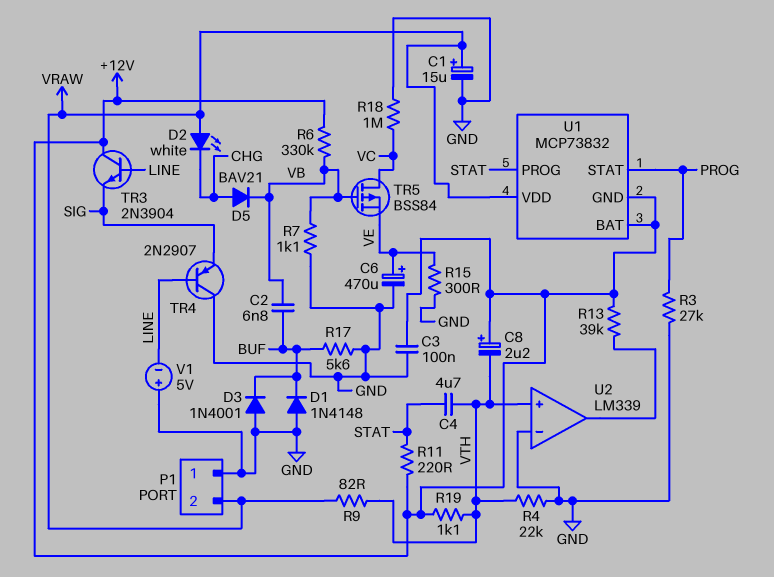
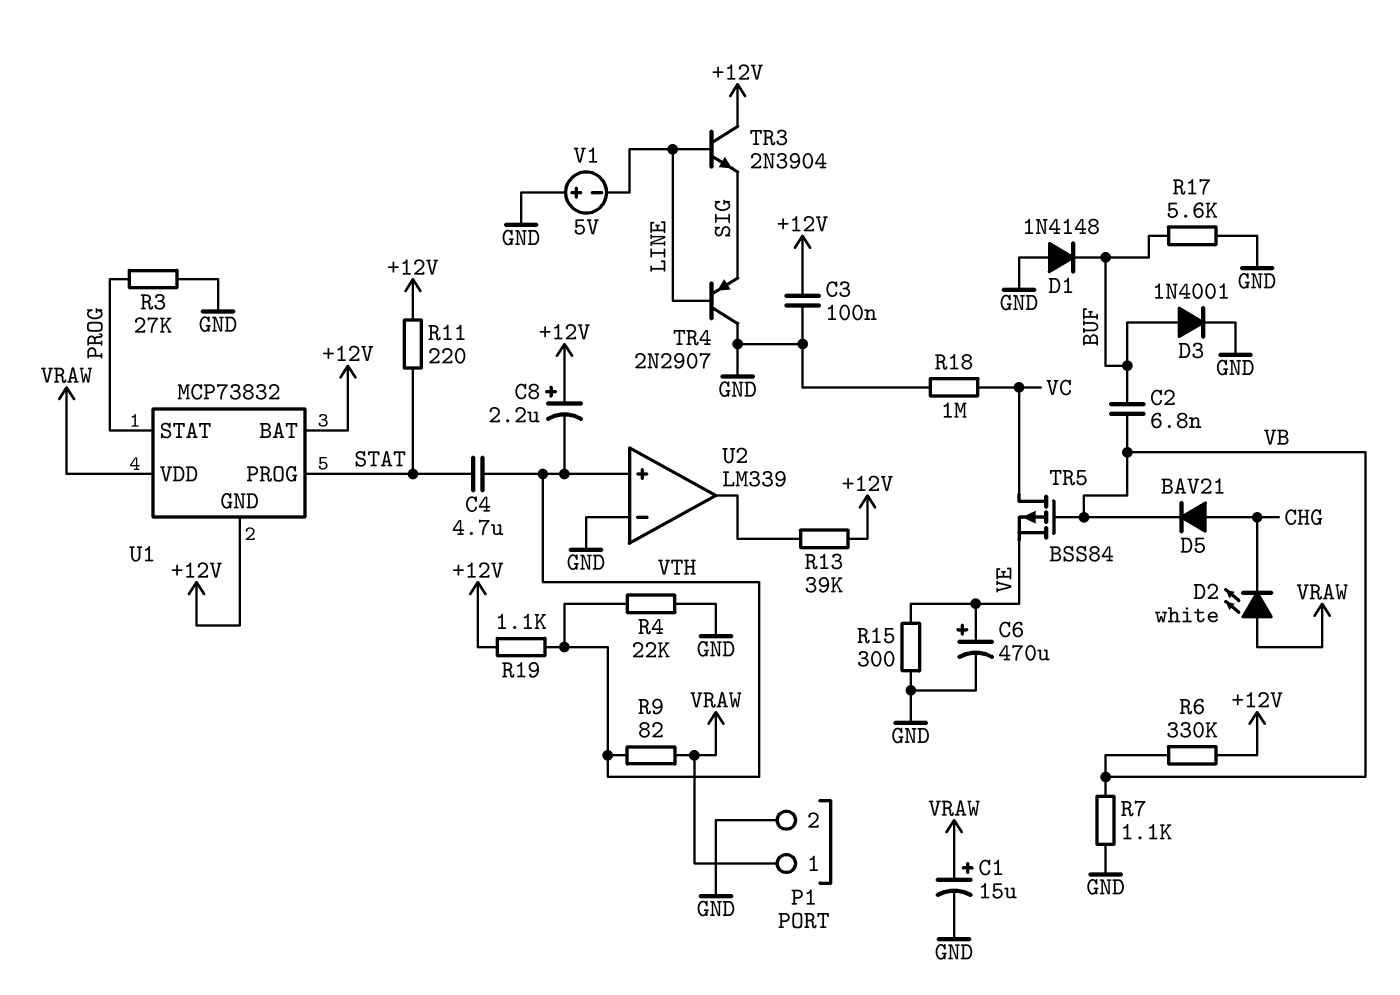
D3: diode 1N4001 (A GND, K BUF) -> diode 1N4001 (A BUF, K GND)
P1 pin 1: GND -> VRAW
P1 pin 2: VRAW -> GND

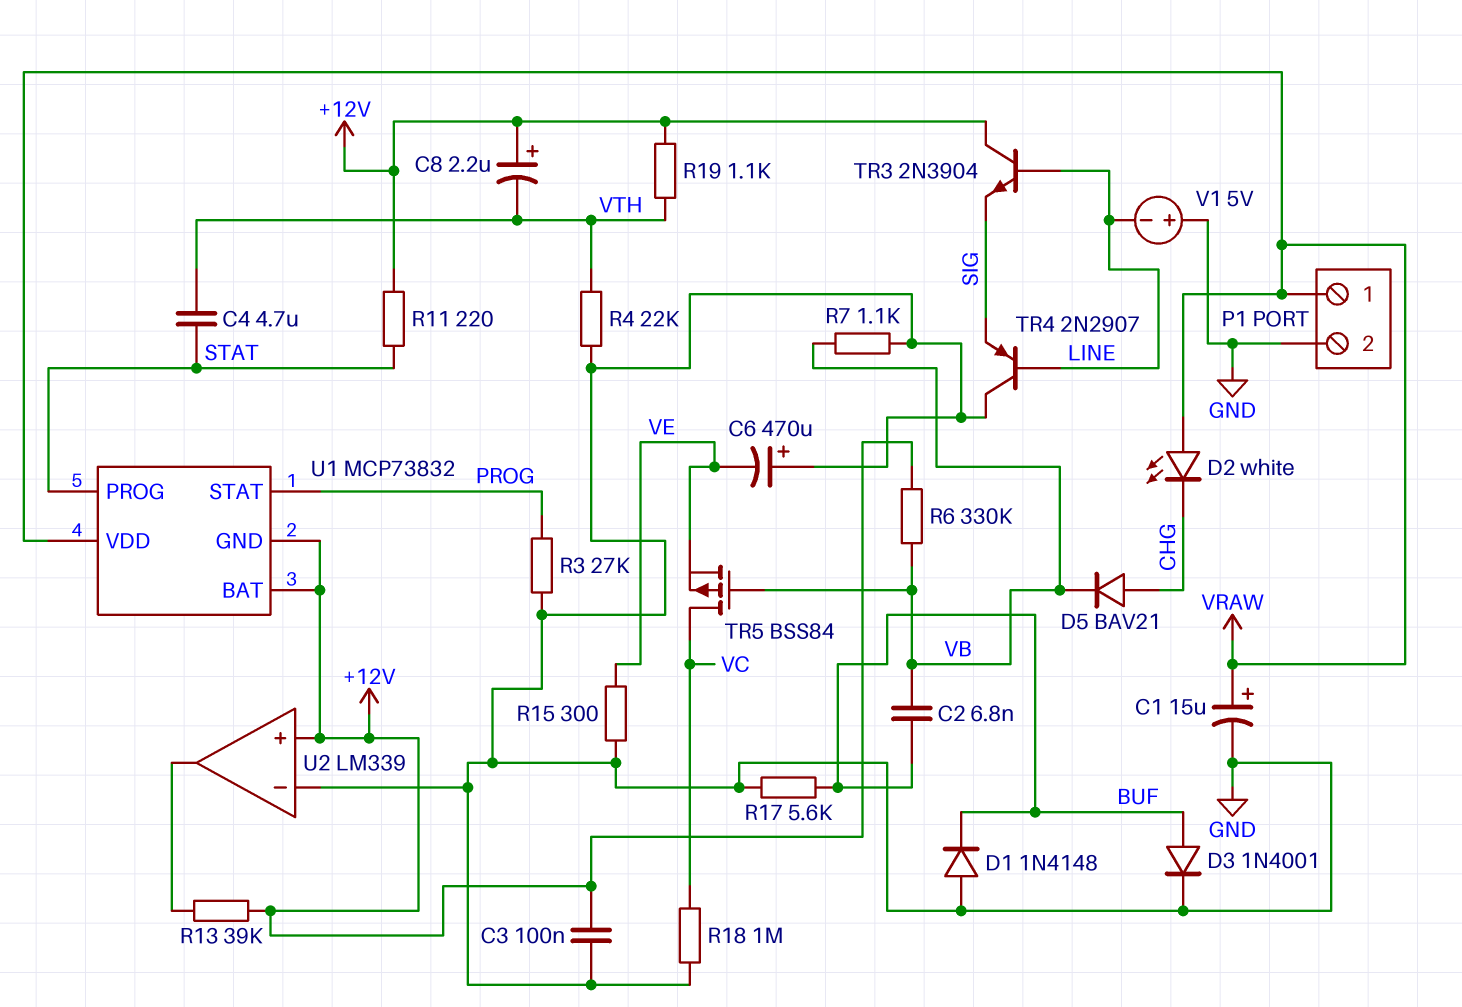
C6: 470uF (plus VE, minus GND) -> 470uF (plus GND, minus VE)
R9: 82 (VRAW, VTH) -> none
U2 pin in+: VTH -> +12V

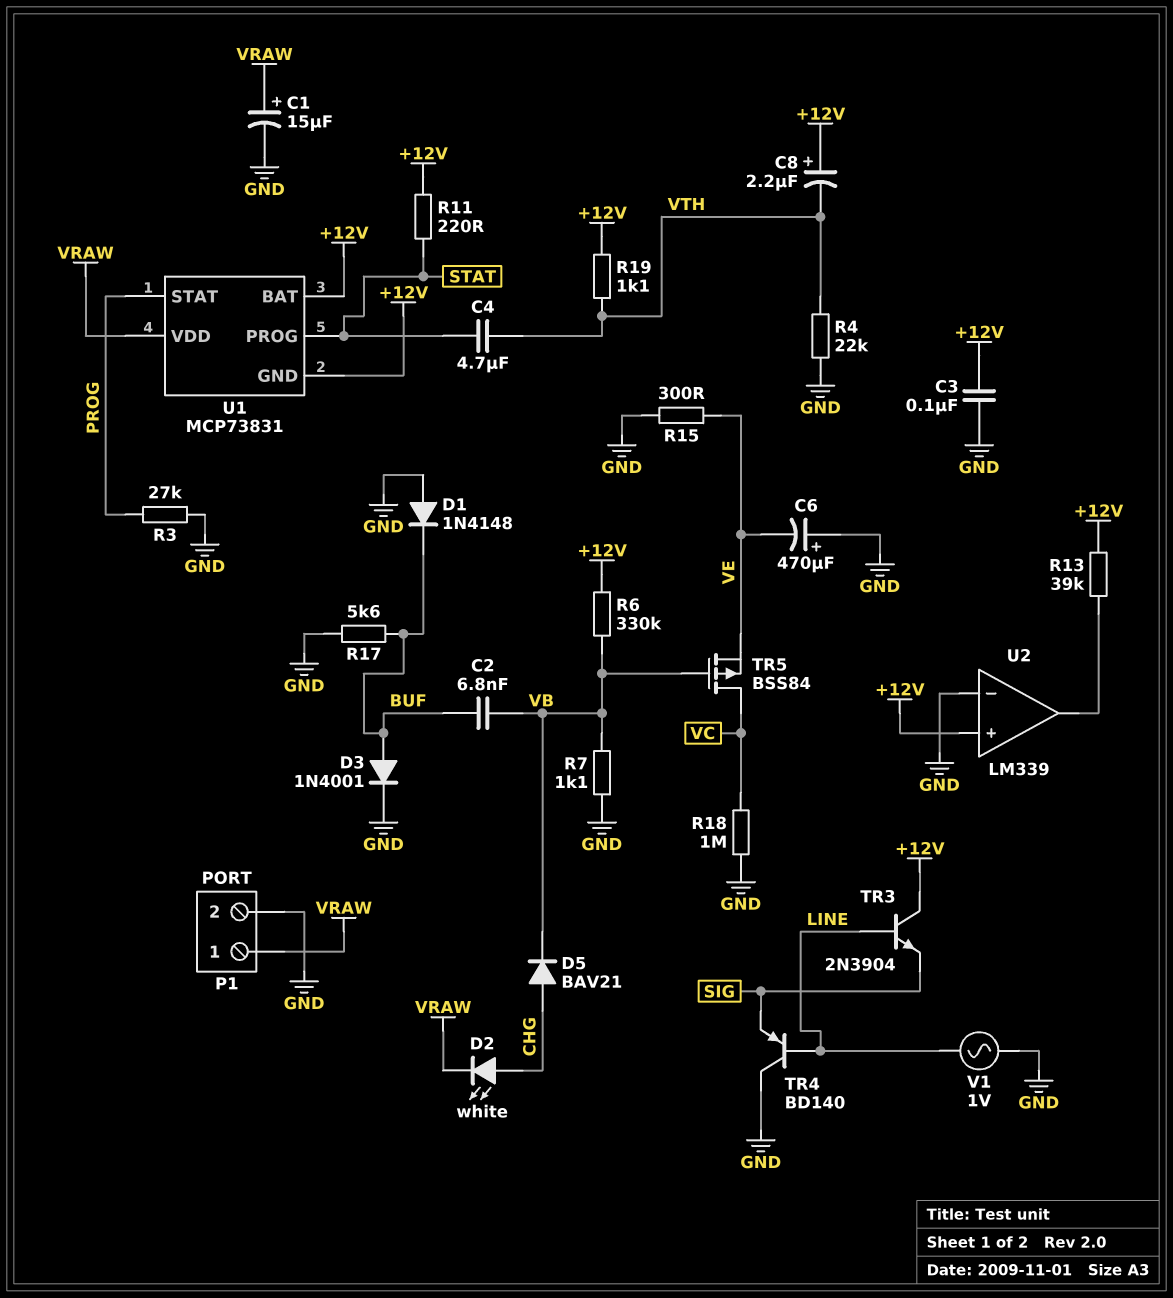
D2: LED white (A VRAW, K CHG) -> LED white (A CHG, K VRAW)
TR4: PNP 2N2907 (B LINE, C GND, E SIG) -> PNP BD140 (B LINE, C GND, E SIG)
U1: MCP73832 -> MCP73831
V1: 5V (plus GND, minus LINE) -> AC 1V (GND, LINE)

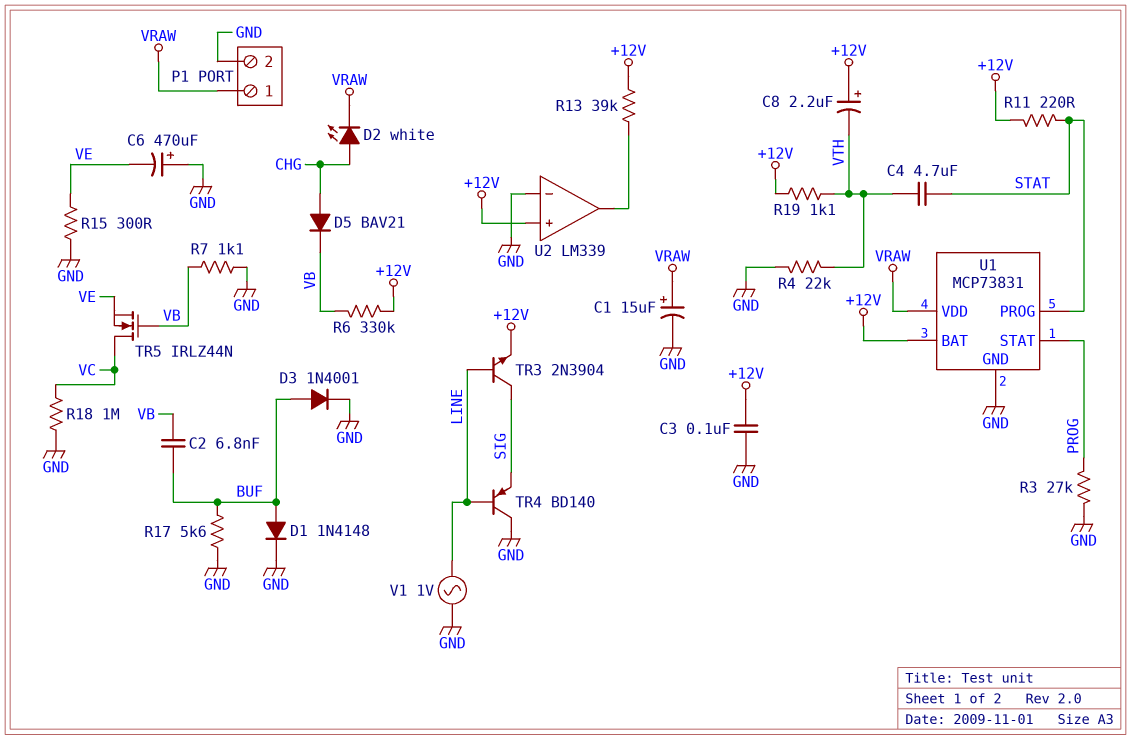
D1: diode 1N4148 (A GND, K BUF) -> diode 1N4148 (A BUF, K GND)
TR3: NPN 2N3904 (B LINE, C +12V, E SIG) -> NPN 2N3904 (B LINE, C SIG, E +12V)
TR5: PMOS BSS84 (G VB, D VC, S VE) -> NMOS IRLZ44N (G VB, D VC, S VE)
U1 pin GND: +12V -> GND

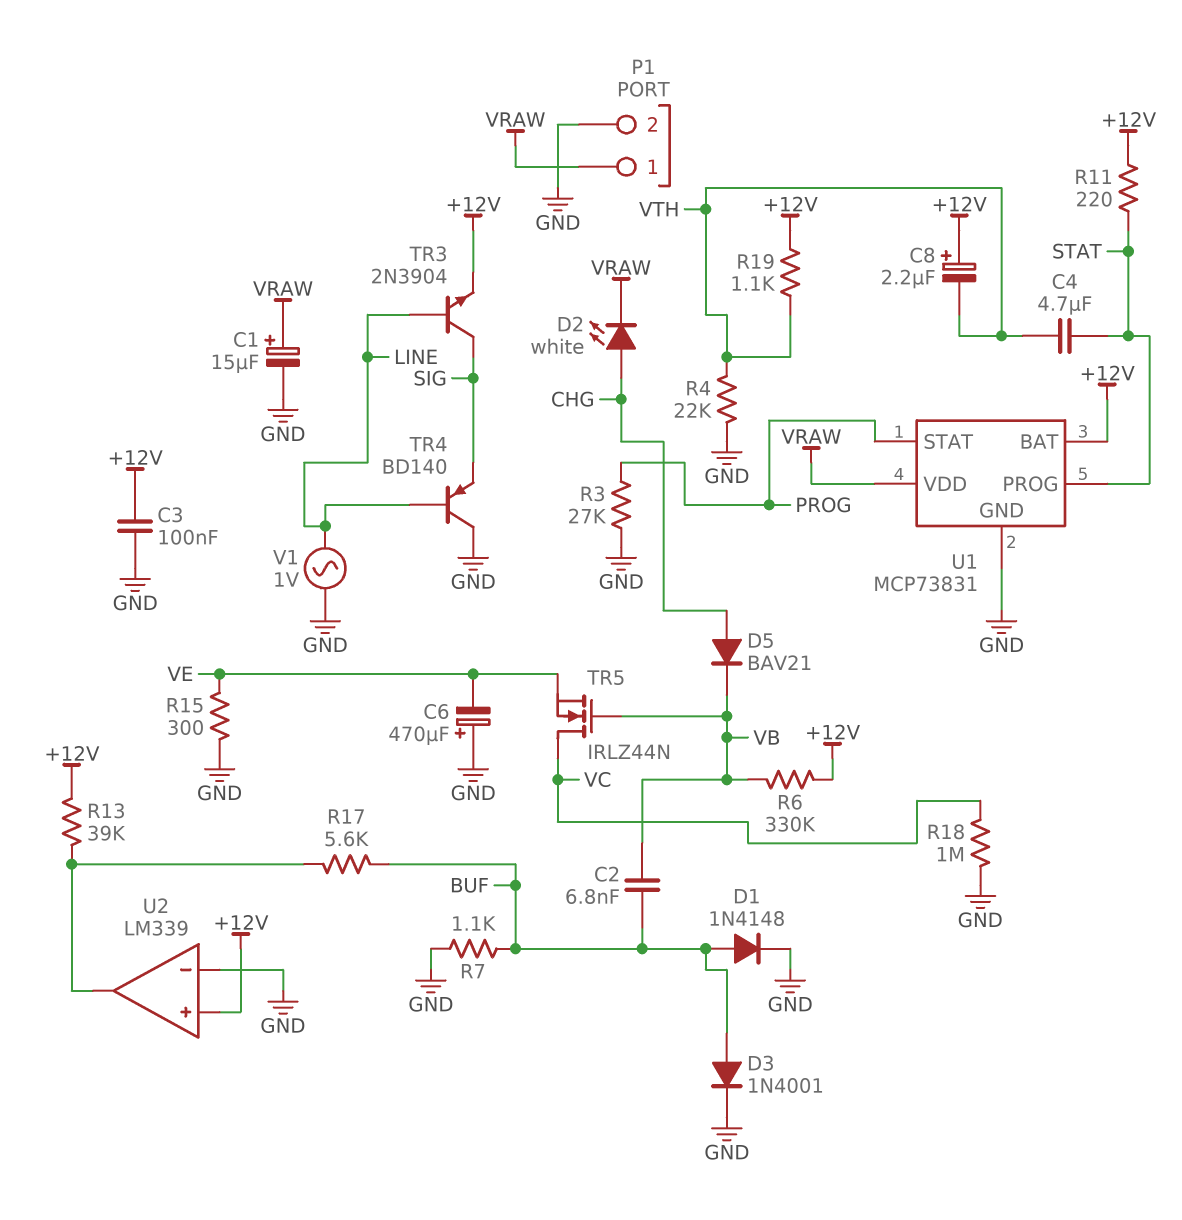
R7: 1.1k (GND, VB) -> 1.1k (BUF, GND)
R17: 5.6k (BUF, GND) -> 5.6k (BUF, U2/out)

